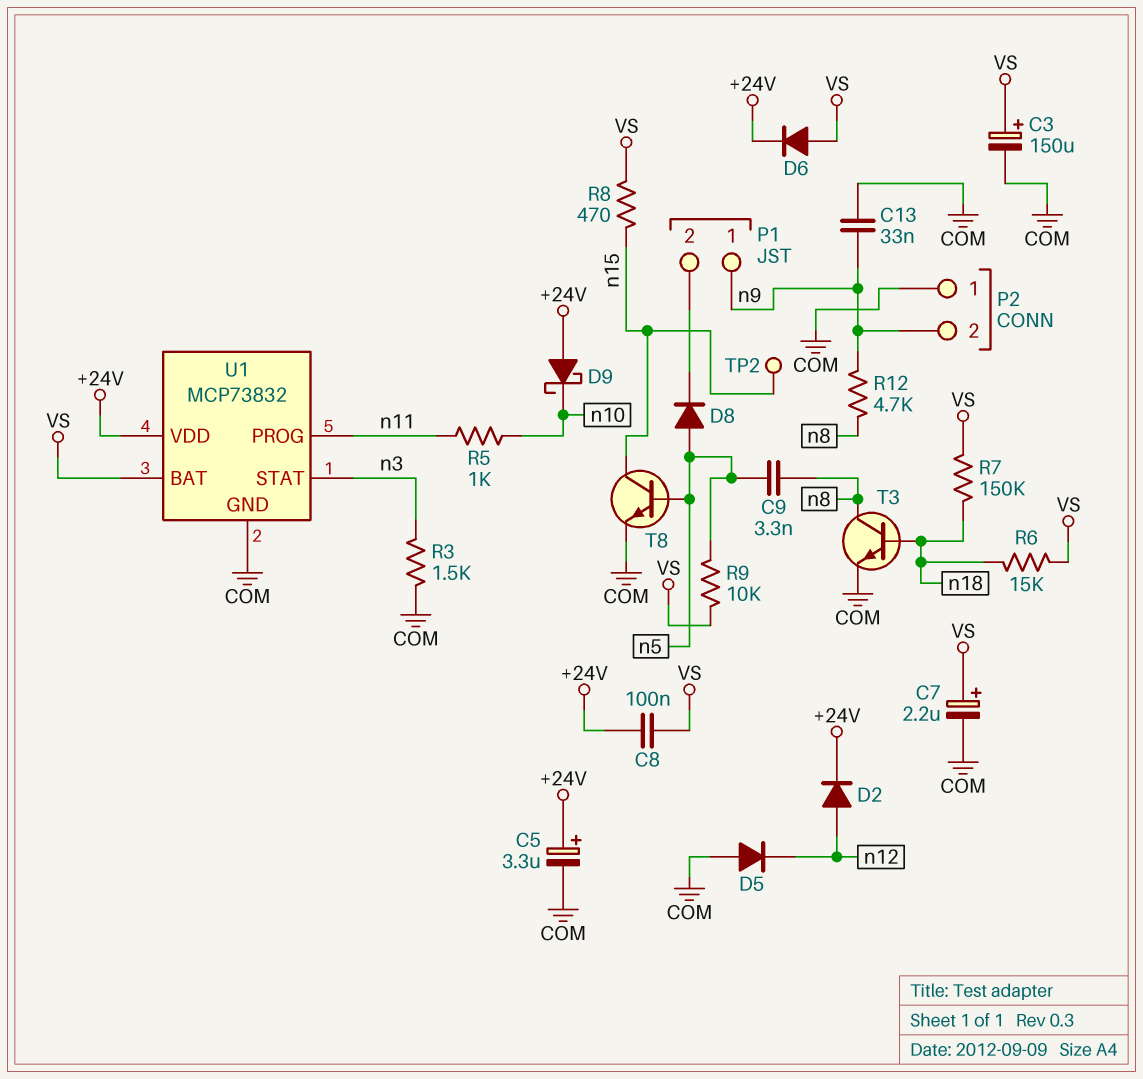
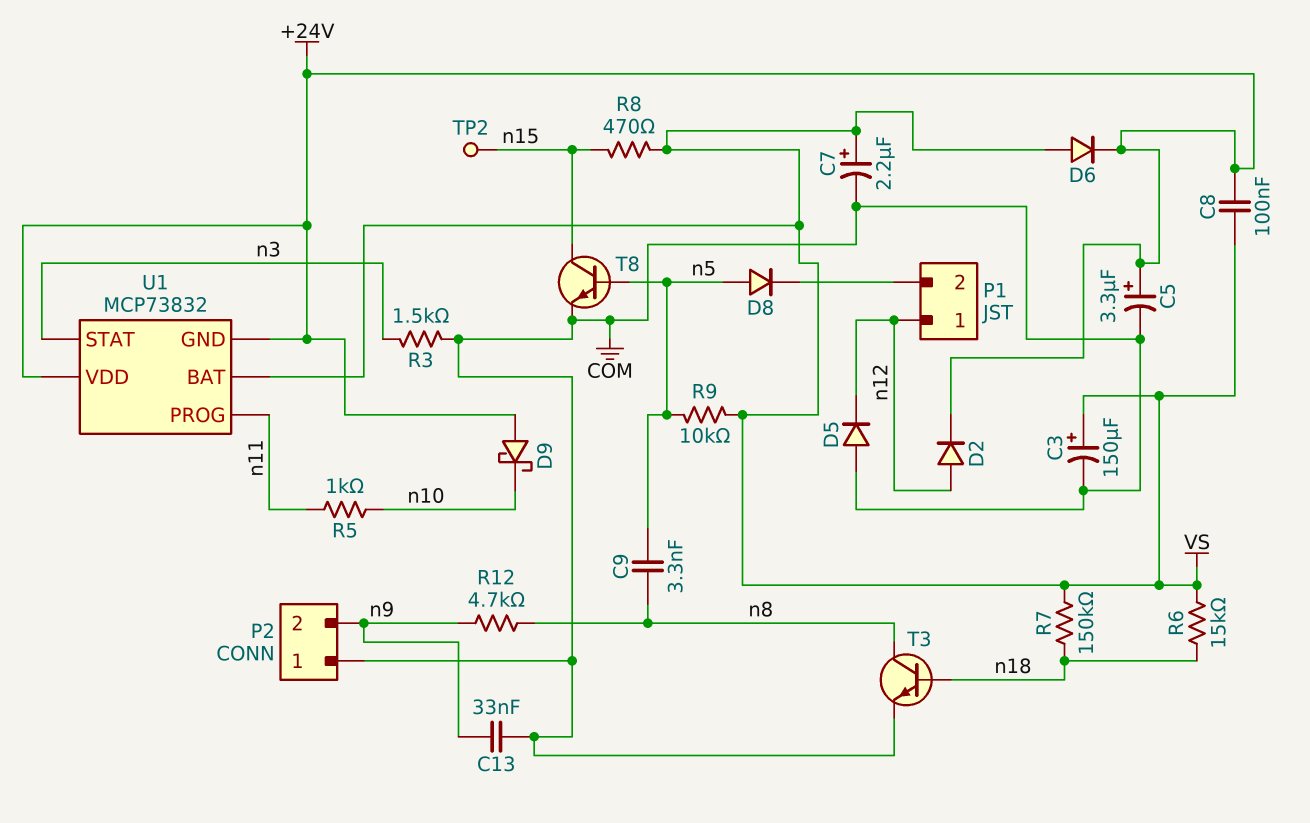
P1 pin 1: n9 -> n12
U1 pin GND: COM -> +24V

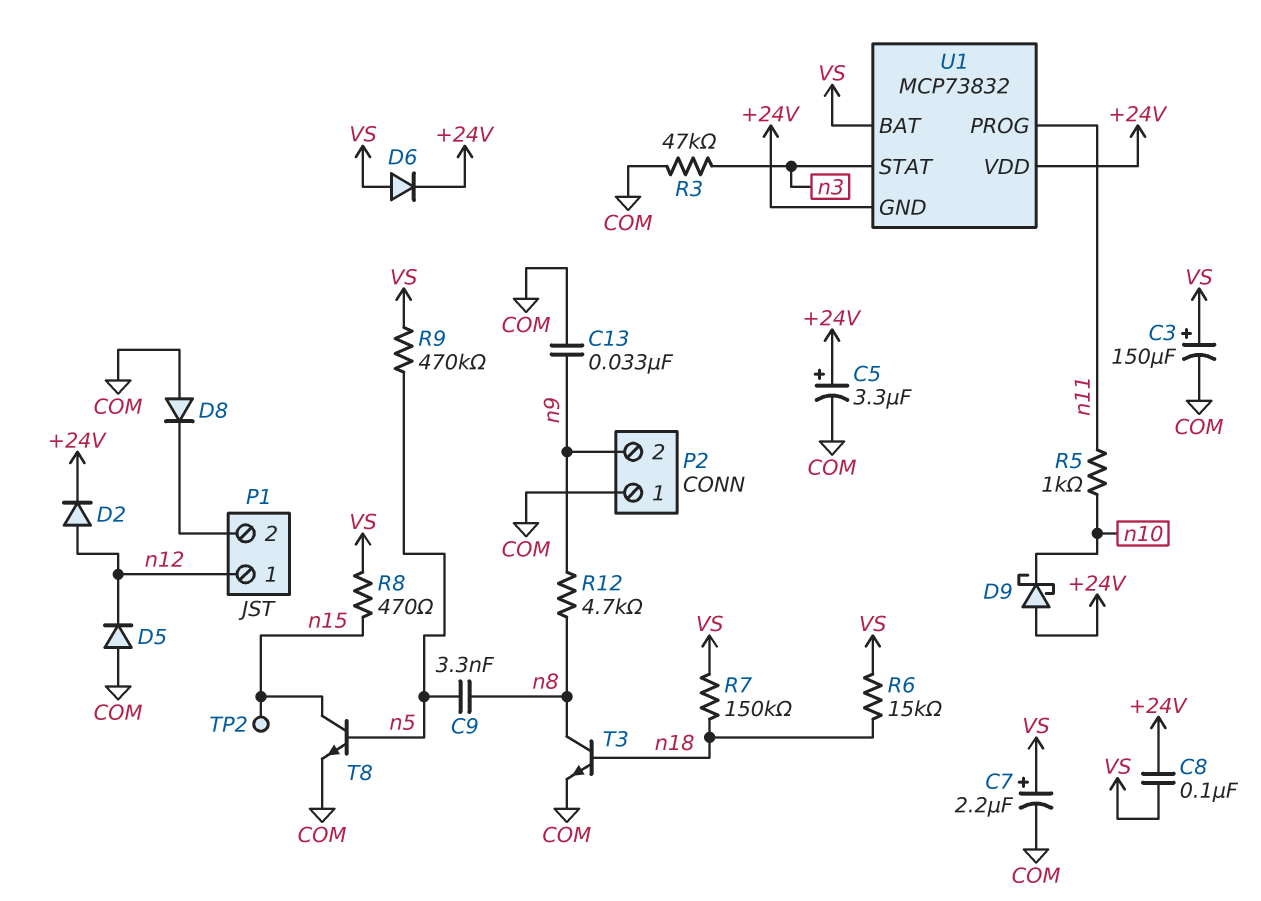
D8: diode (A n5, K P1/2) -> diode (A COM, K P1/2)
R3: 1.5k (COM, n3) -> 47k (COM, n3)
R9: 10k (VS, n5) -> 470k (VS, n5)

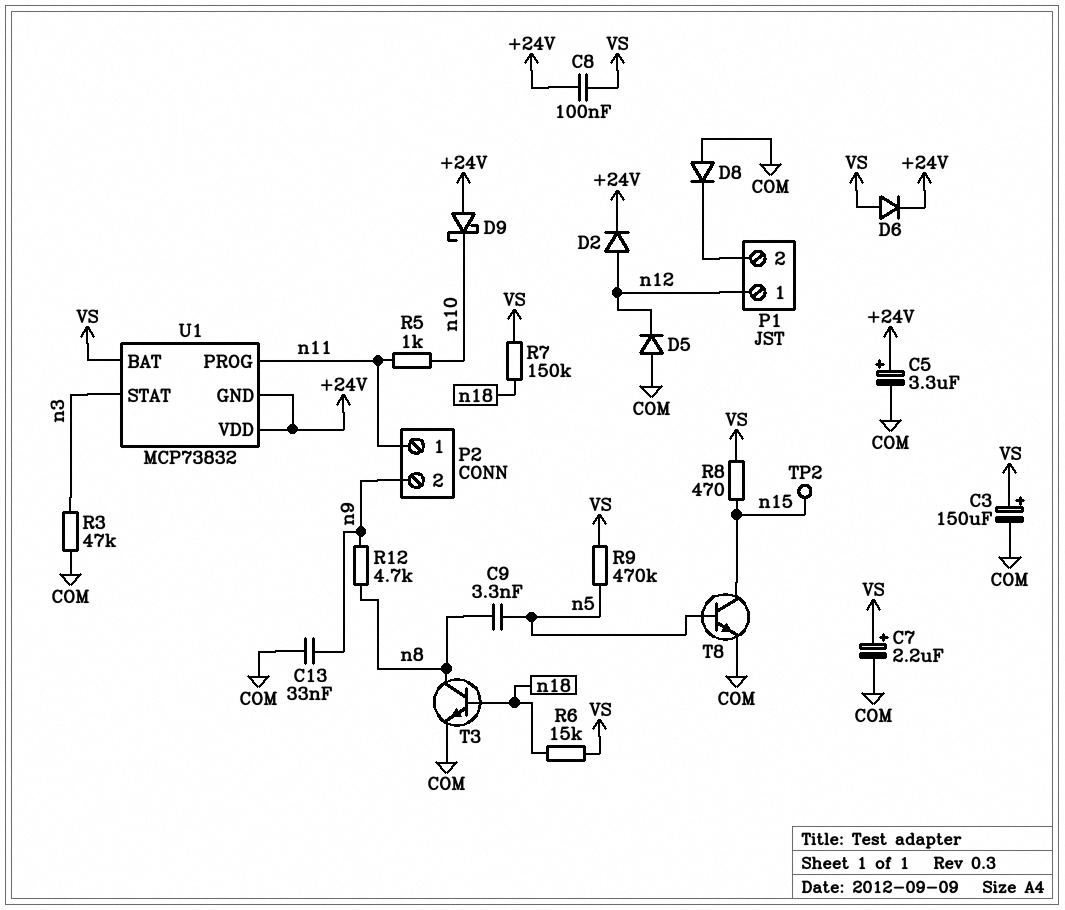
P2 pin 1: COM -> n11

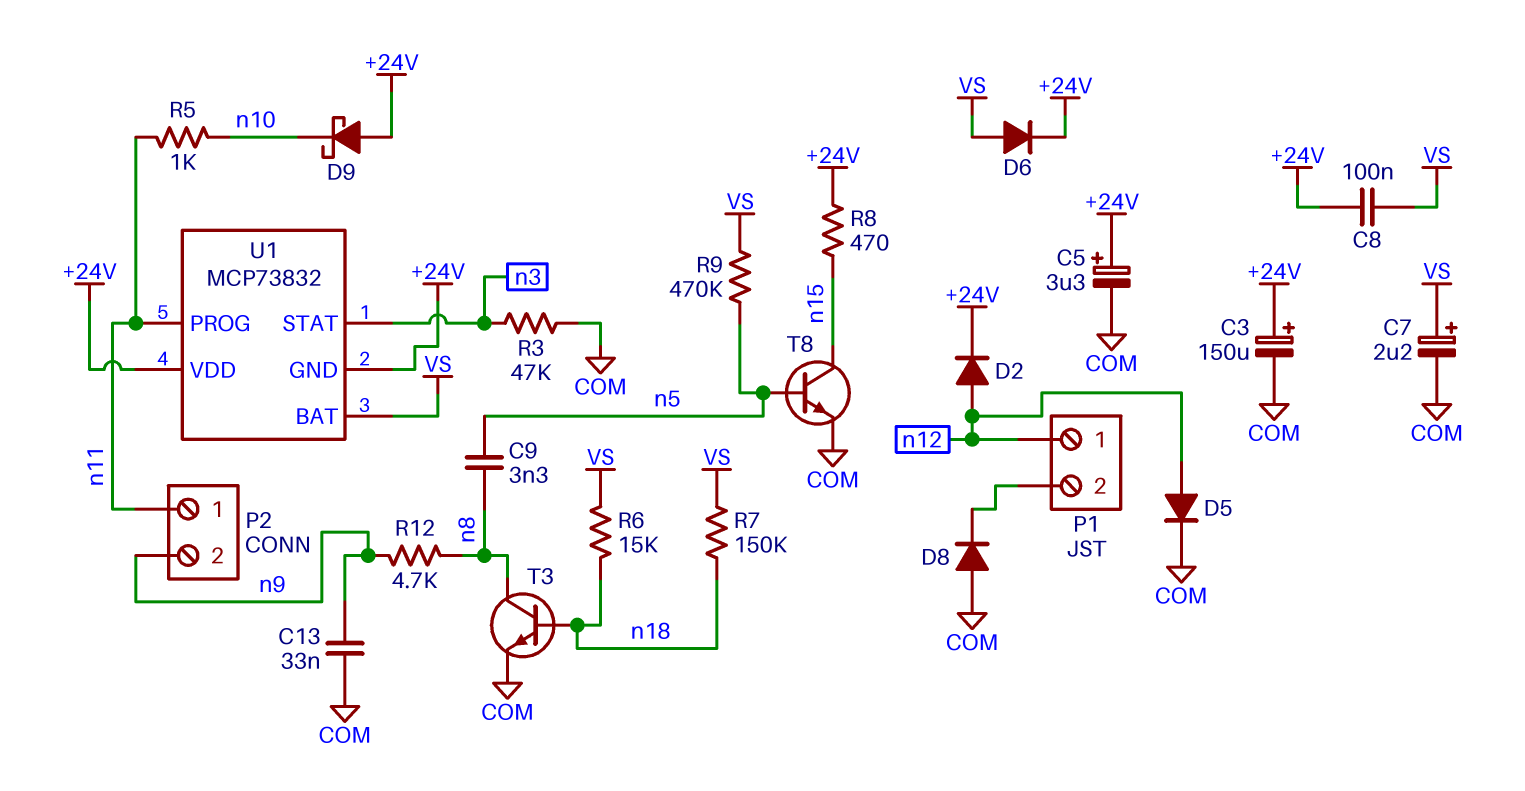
C3: 150uF (plus VS, minus COM) -> 150uF (plus +24V, minus COM)
D5: diode (A COM, K n12) -> diode (A n12, K COM)
R8: 470 (VS, n15) -> 470 (+24V, n15)
TP2: test point (n15) -> none

